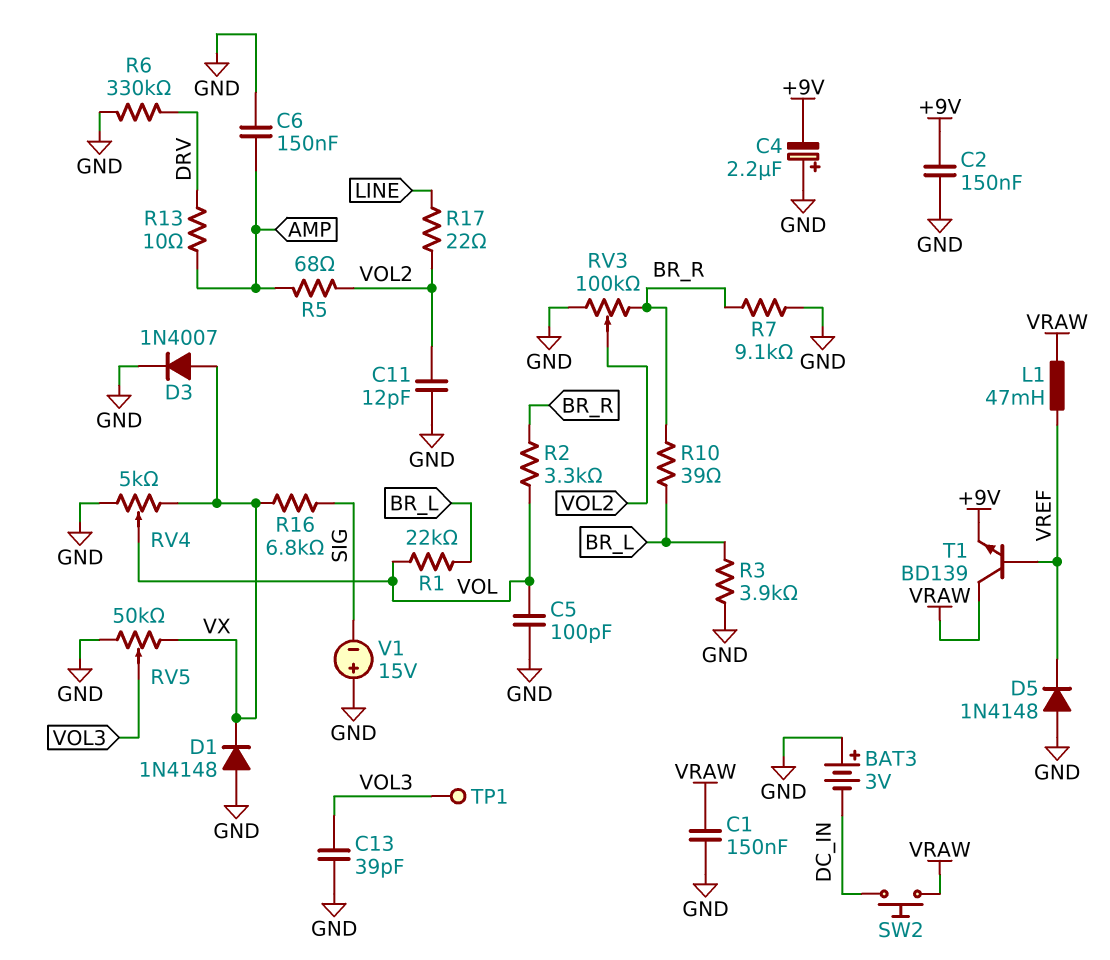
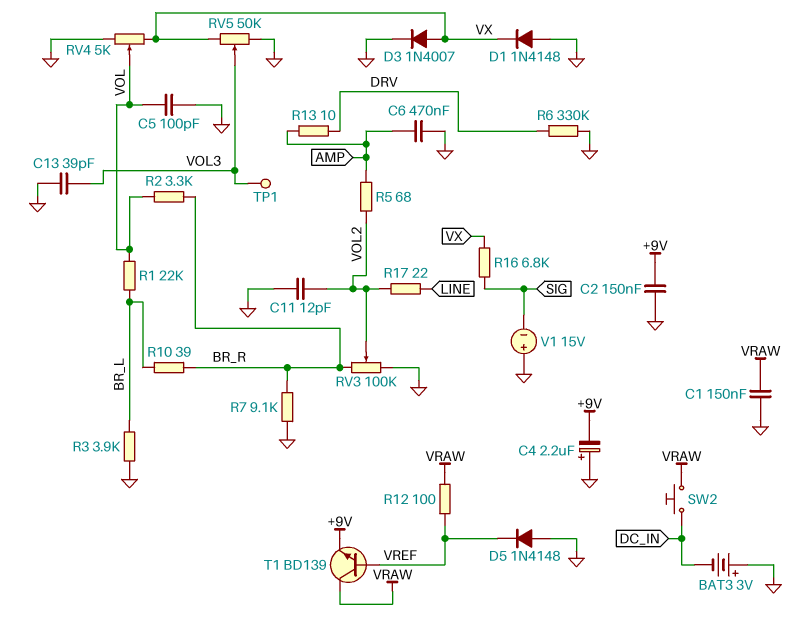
C6: 150nF (AMP, GND) -> 470nF (AMP, GND)
L1: 47mH (VRAW, VREF) -> none
R12: none -> 100 (VRAW, VREF)

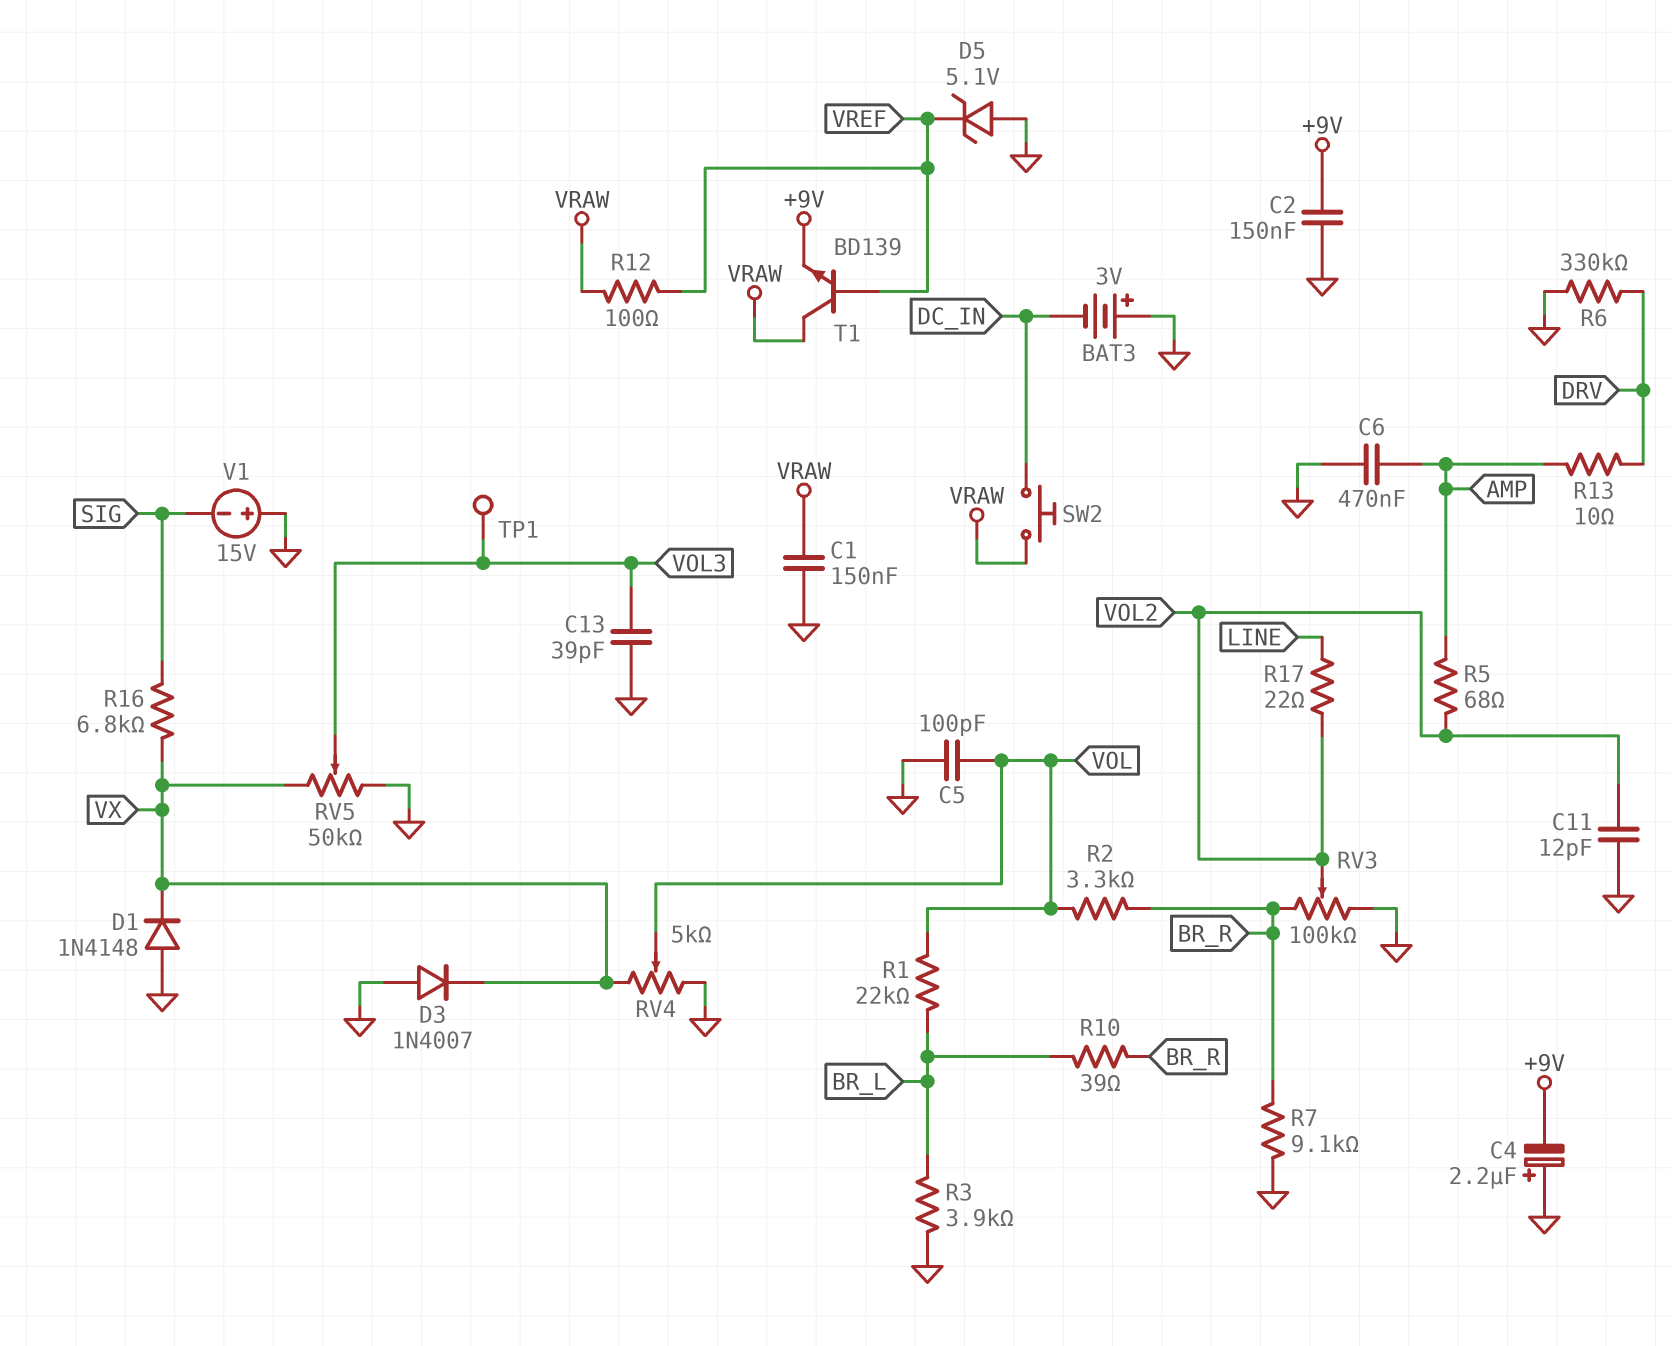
D3: diode 1N4007 (A VX, K GND) -> diode 1N4007 (A GND, K VX)
D5: diode 1N4148 (A GND, K VREF) -> zener 5.1V (A GND, K VREF)

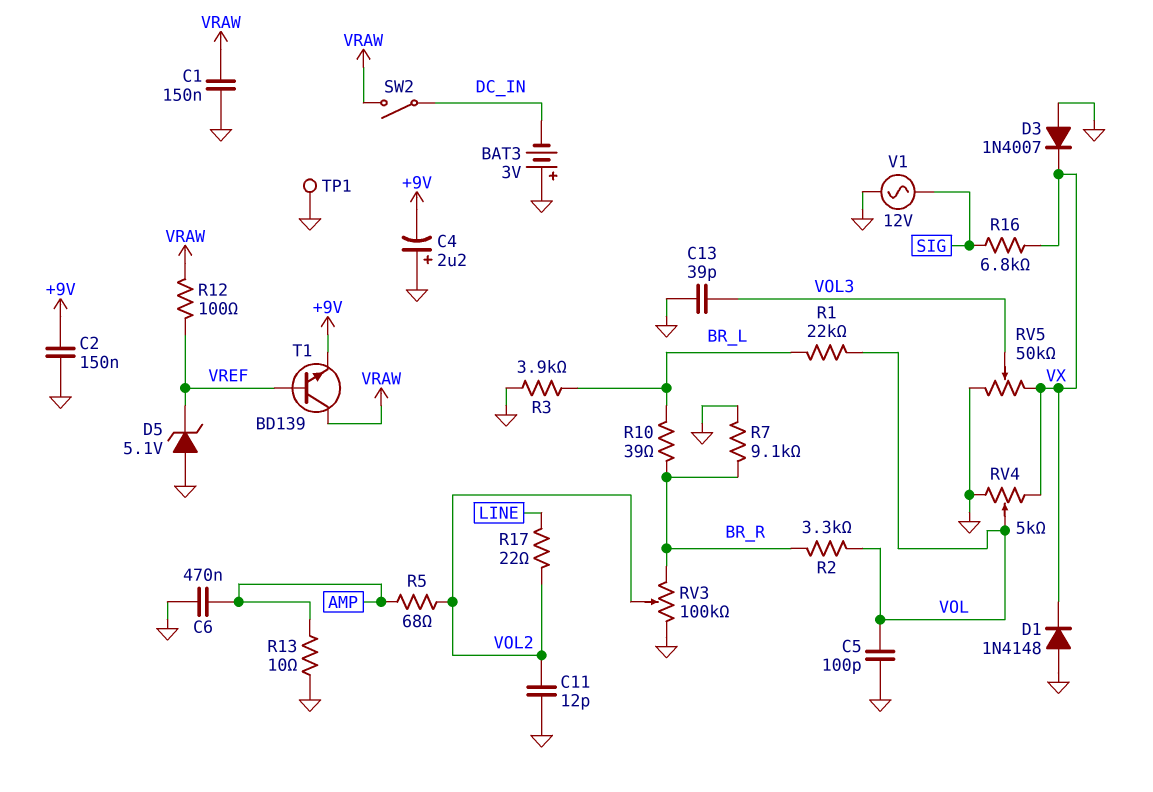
R6: 330k (DRV, GND) -> none
R13: 10 (AMP, DRV) -> 10 (AMP, GND)
SW2: button (DC_IN, VRAW) -> switch (DC_IN, VRAW)
TP1: test point (VOL3) -> test point (GND)
V1: 15V (plus GND, minus SIG) -> AC 12V (GND, SIG)

